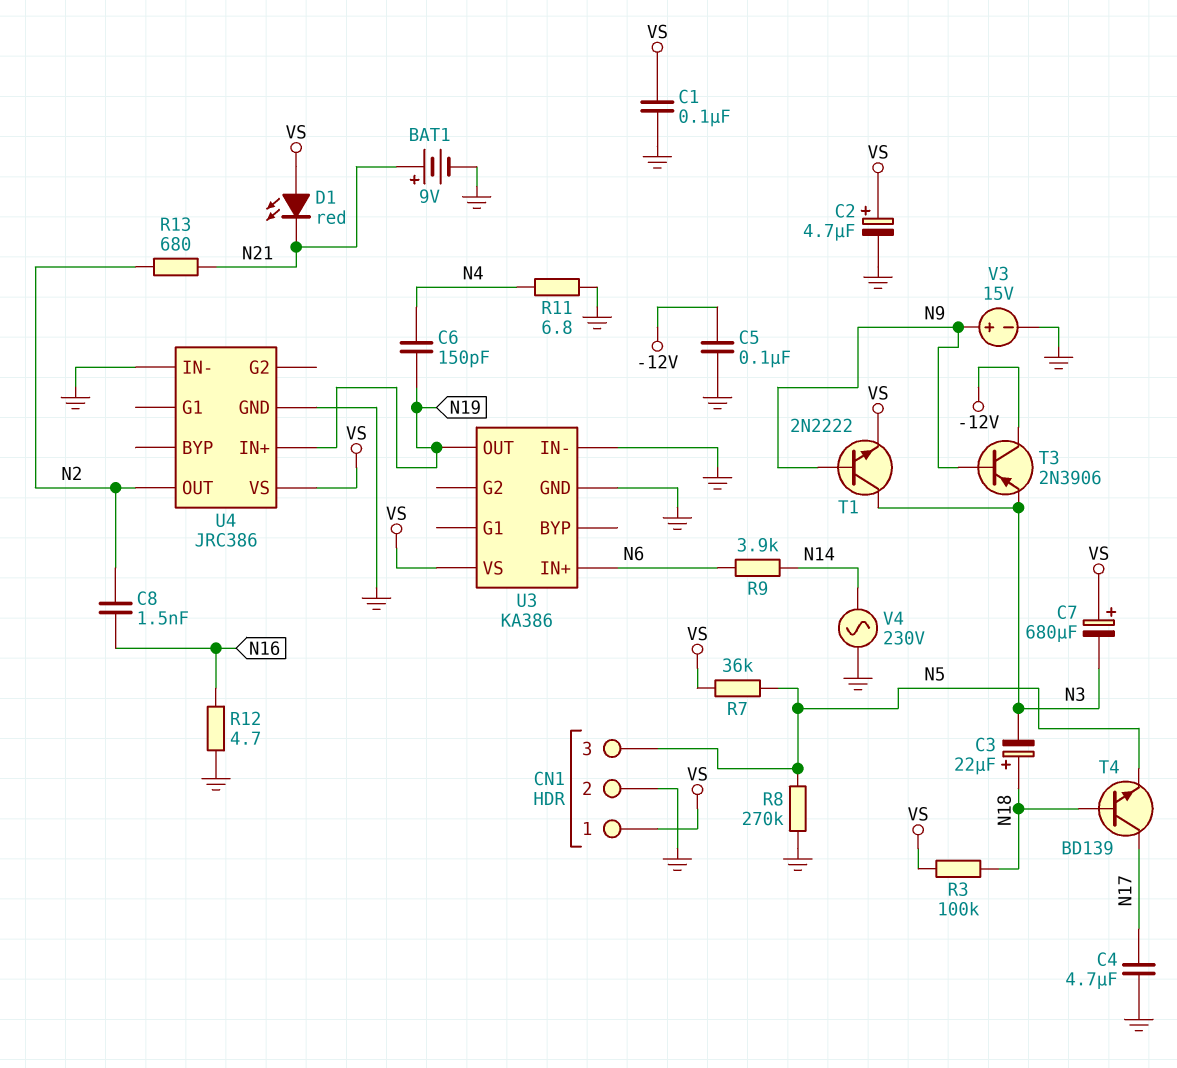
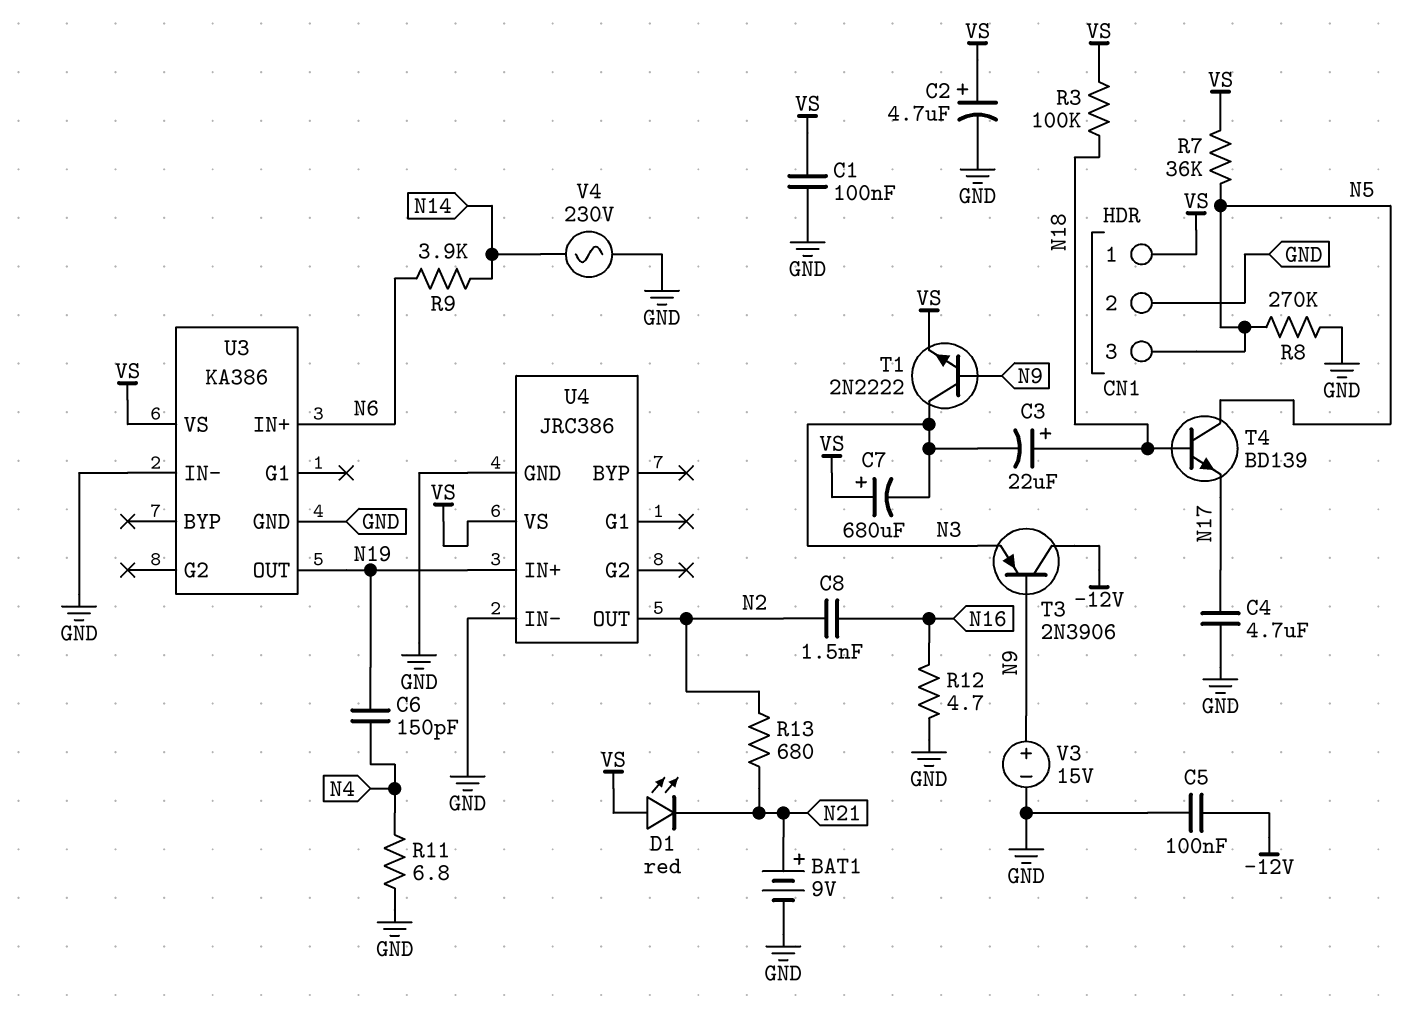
T4: NPN BD139 (B N18, C N17, E N5) -> NPN BD139 (B N18, C N5, E N17)

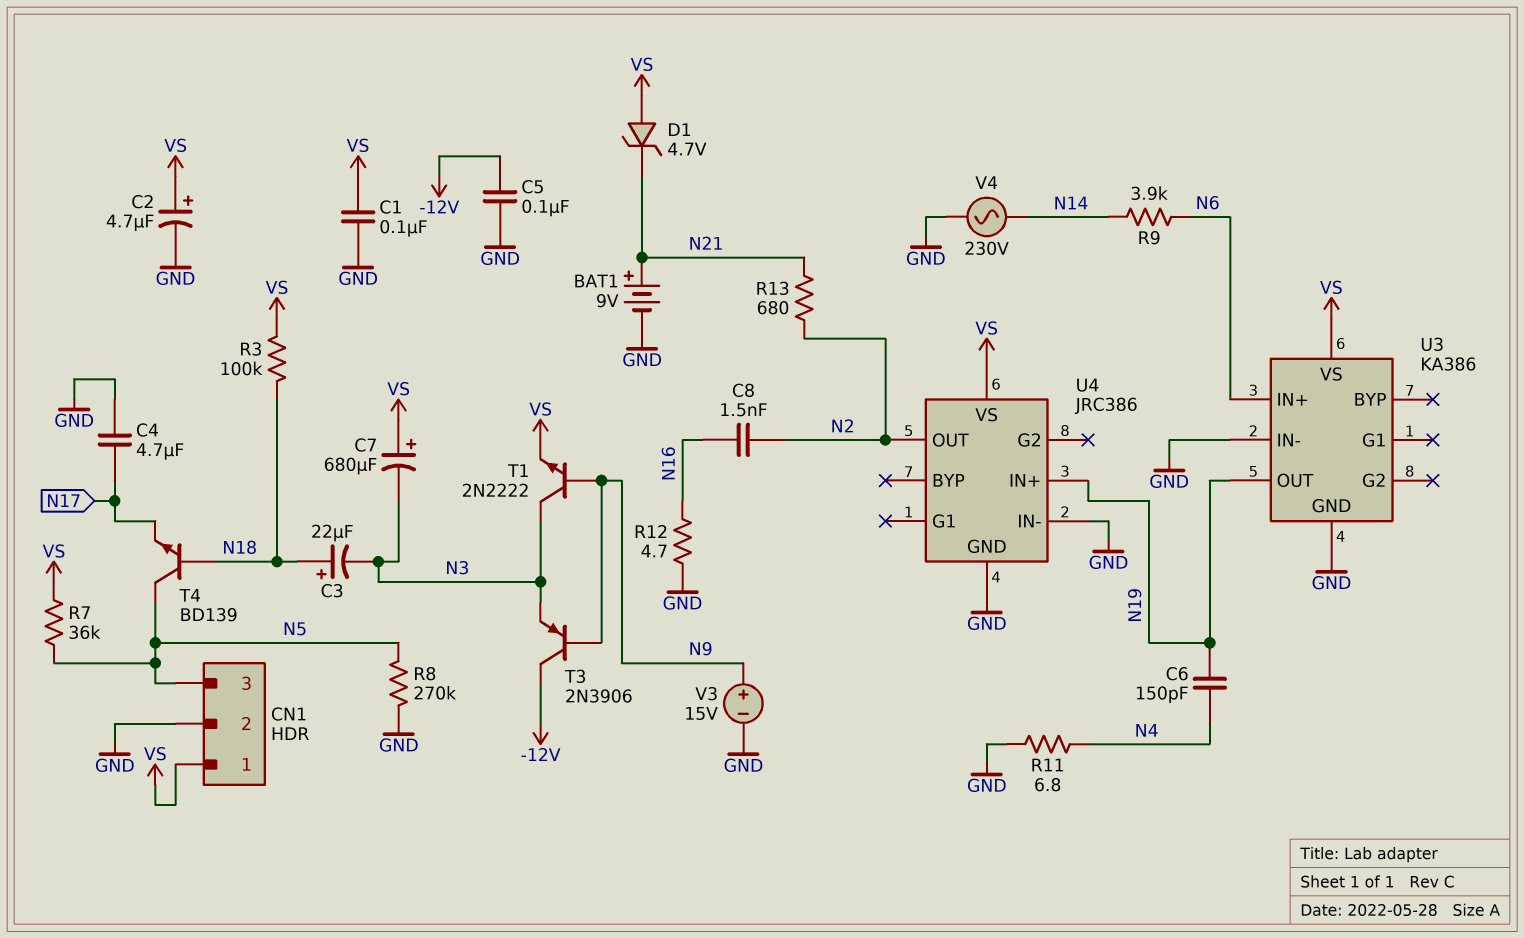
D1: LED red (A VS, K N21) -> zener 4.7V (A VS, K N21)

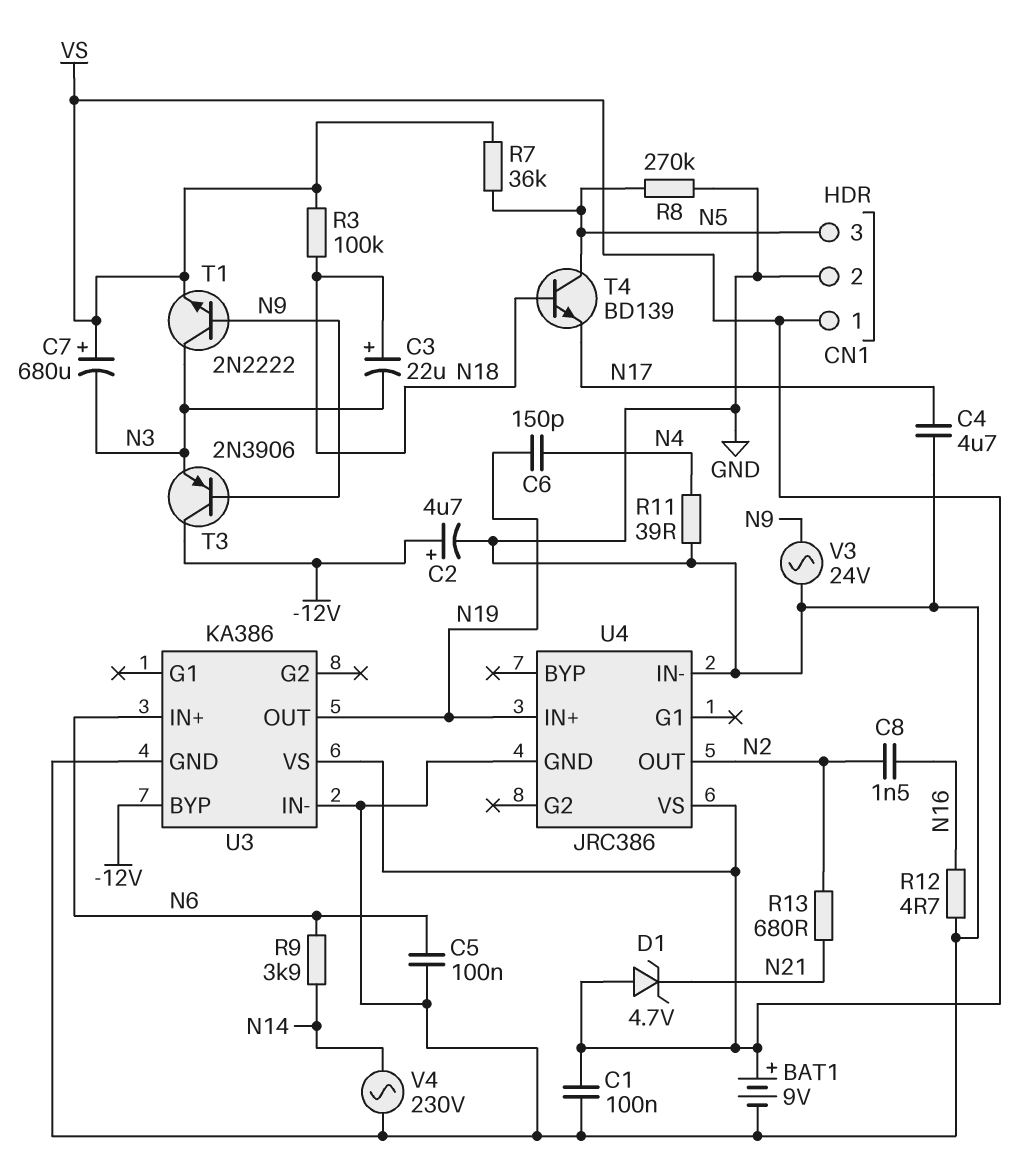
BAT1: 9V (plus N21, minus GND) -> 9V (plus VS, minus GND)
C2: 4.7uF (plus VS, minus GND) -> 4.7uF (plus -12V, minus GND)
C5: 100nF (-12V, GND) -> 100nF (GND, N6)
R11: 6.8 (GND, N4) -> 39 (GND, N4)
U3 pin BYP: none -> -12V
V3: 15V (plus N9, minus GND) -> AC 24V (GND, N9)

